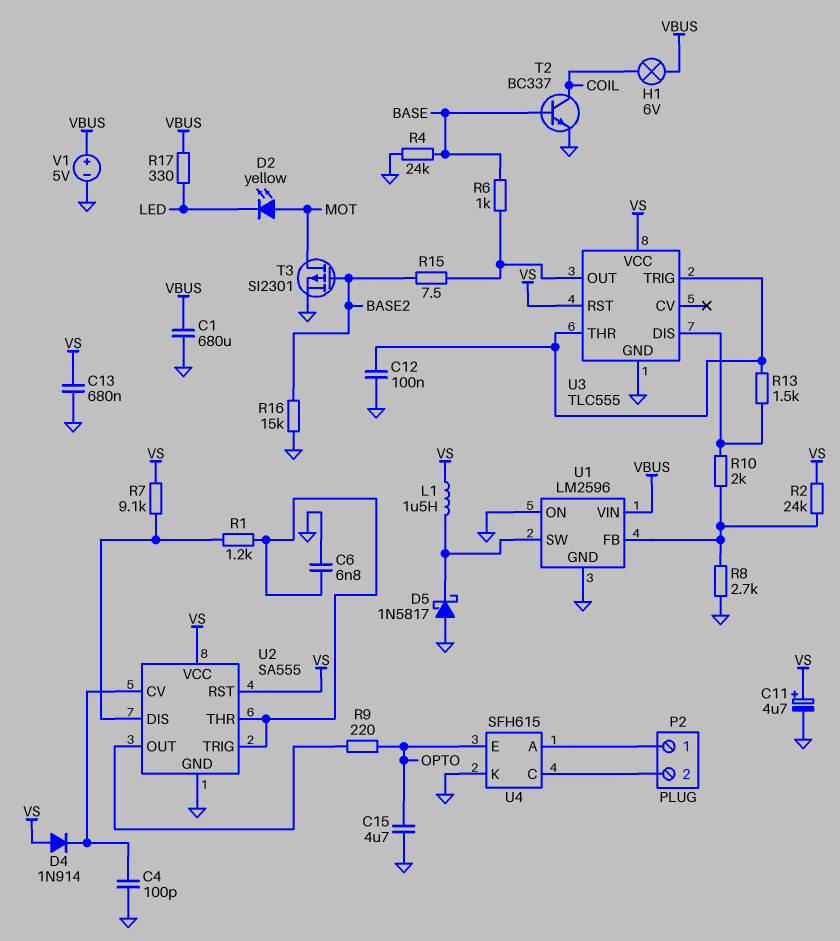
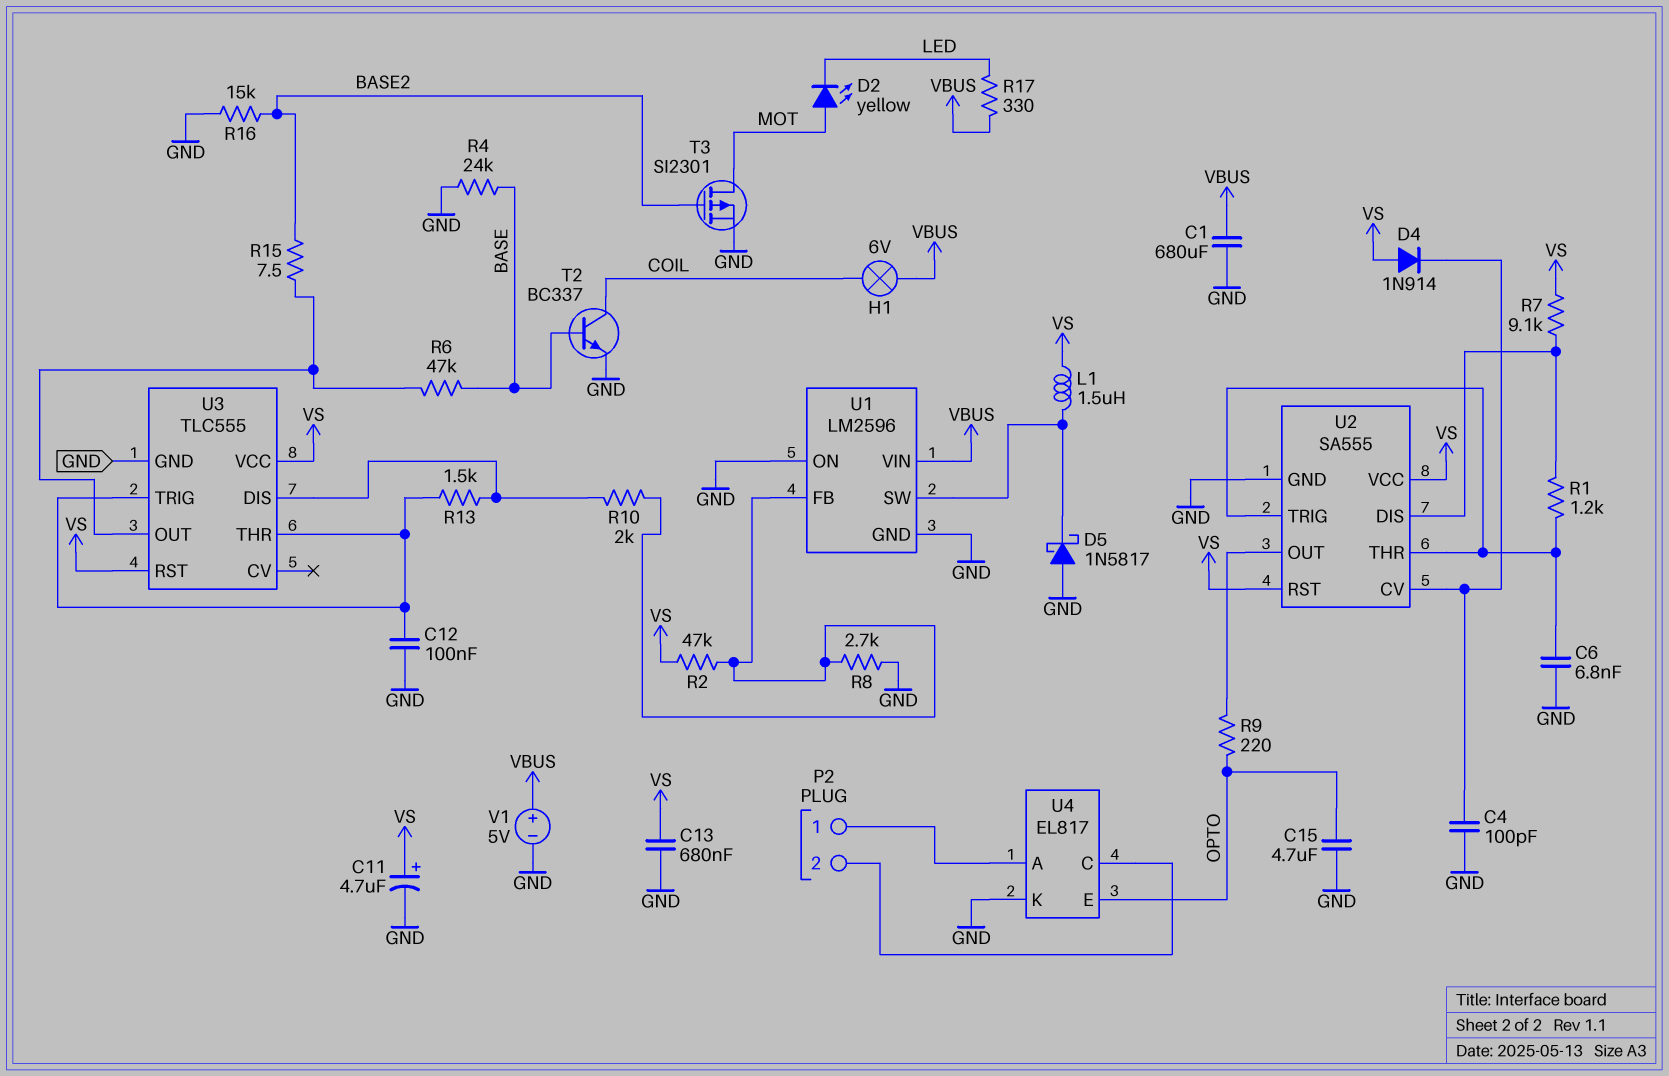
R2: 24k (U1/FB, VS) -> 47k (U1/FB, VS)
R6: 1k (BASE, U3/OUT) -> 47k (BASE, U3/OUT)
U4: SFH615 -> EL817

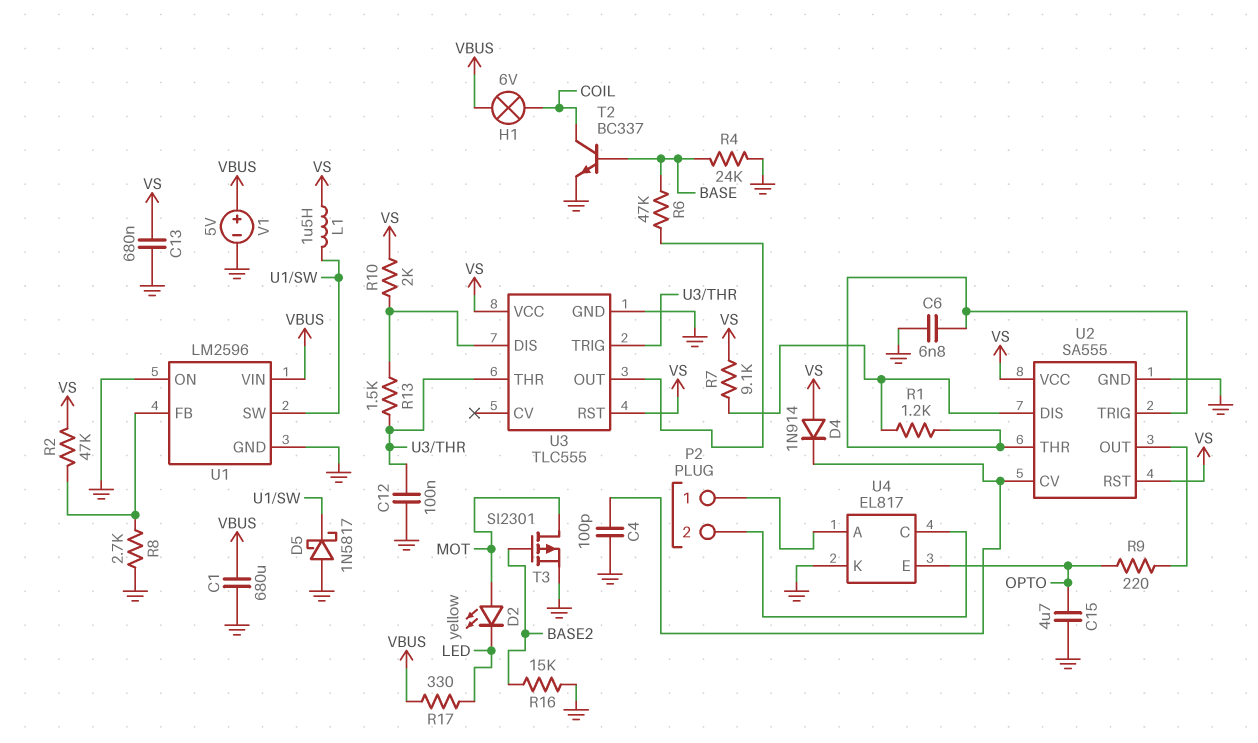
C11: 4.7uF (plus VS, minus GND) -> none
R10: 2k (U1/FB, U3/DIS) -> 2k (U3/DIS, VS)
R15: 7.5 (BASE2, U3/OUT) -> none

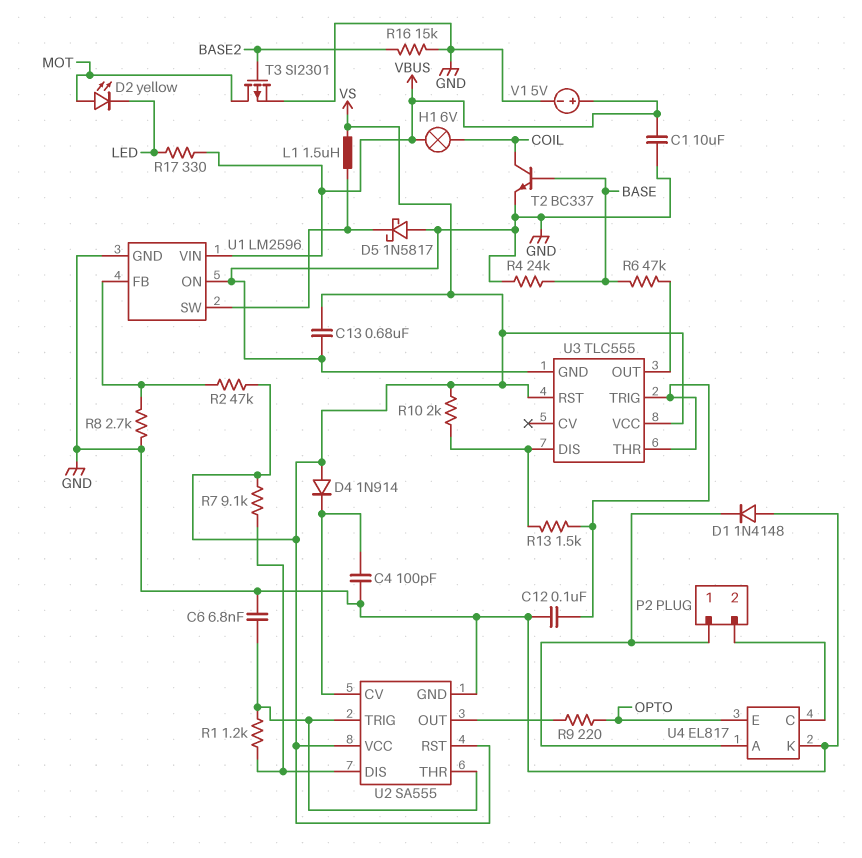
C1: 680uF (GND, VBUS) -> 10uF (GND, VBUS)
C15: 4.7uF (GND, OPTO) -> none
D1: none -> diode 1N4148 (A GND, K P2/1)

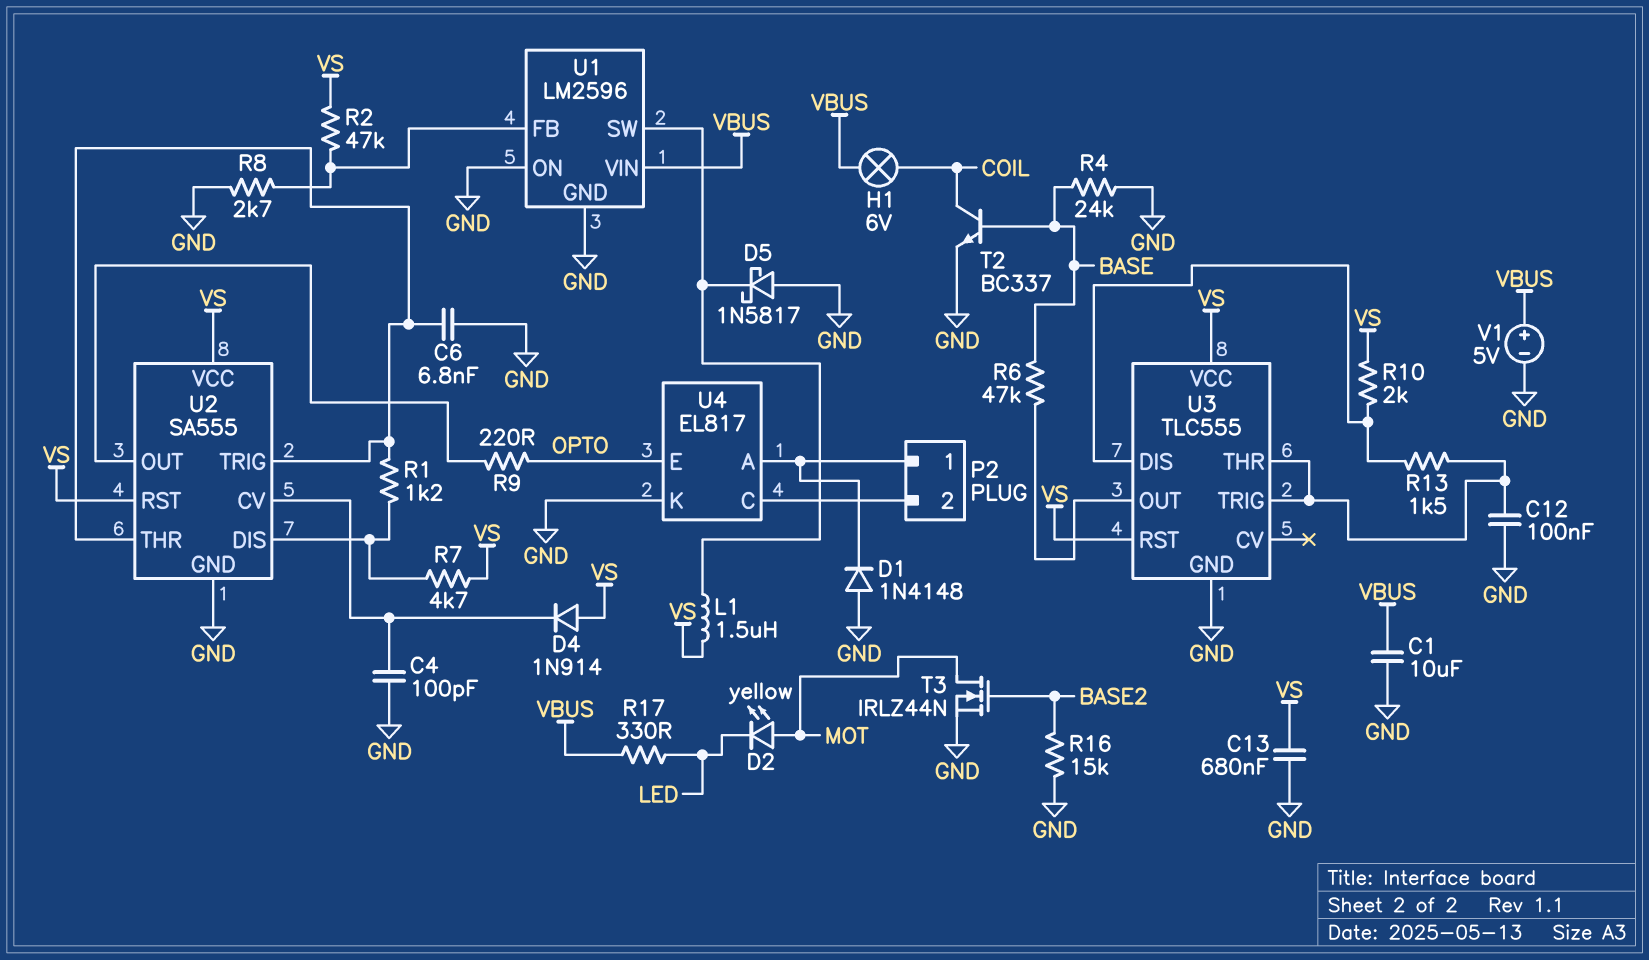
R7: 9.1k (U2/DIS, VS) -> 4.7k (U2/DIS, VS)
T3: PMOS SI2301 (G BASE2, D MOT, S GND) -> NMOS IRLZ44N (G BASE2, D MOT, S GND)

